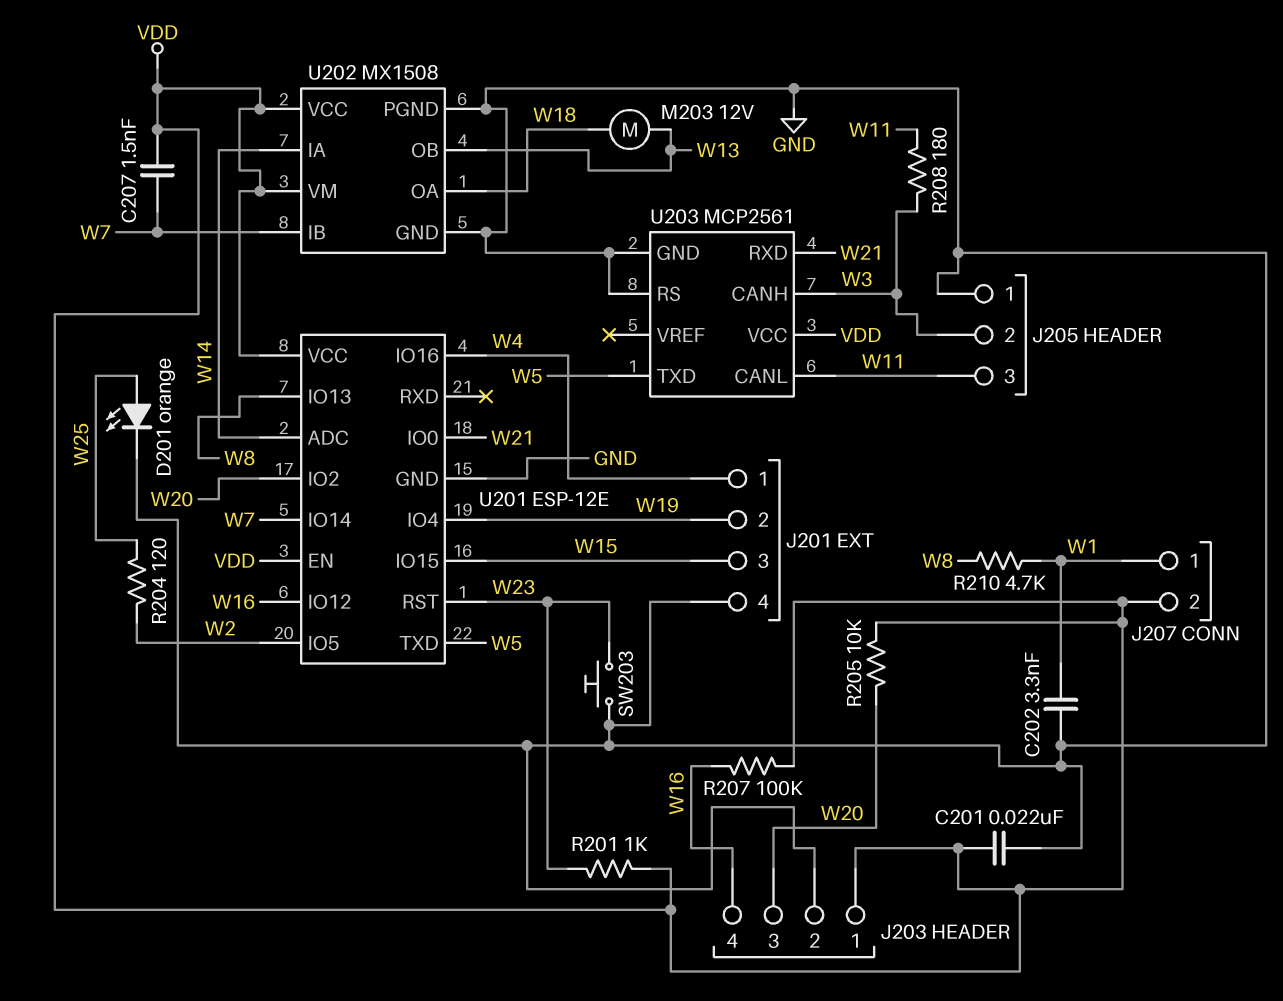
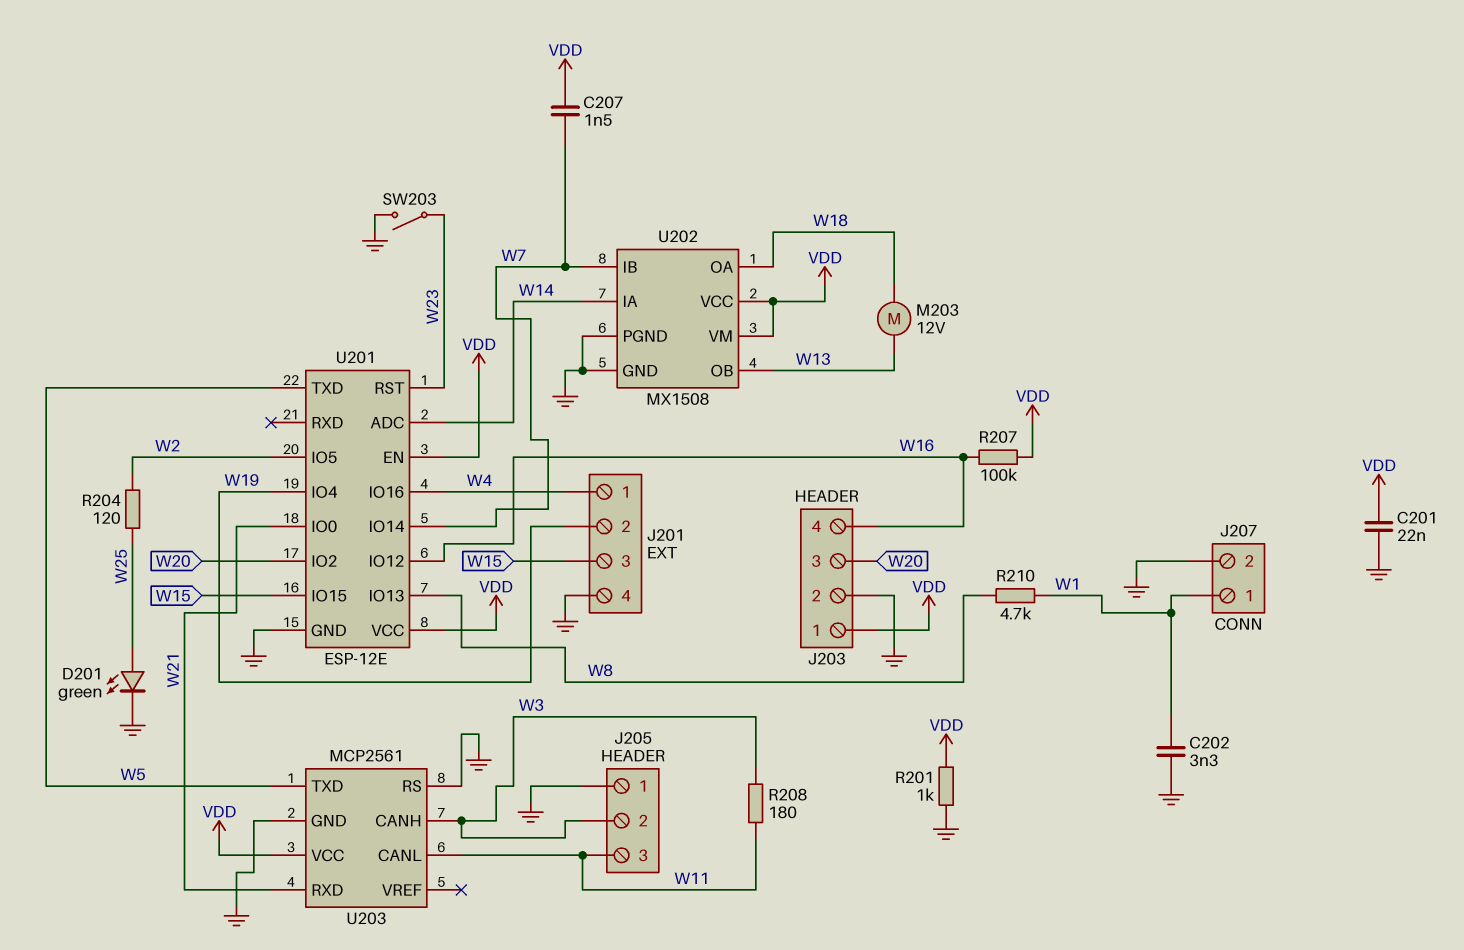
D201: LED orange (A W25, K GND) -> LED green (A W25, K GND)
J207 pin 2: VDD -> GND
R201: 1k (VDD, W23) -> 1k (GND, VDD)
R205: 10k (VDD, W20) -> none
SW203: button (GND, W23) -> switch (GND, W23)

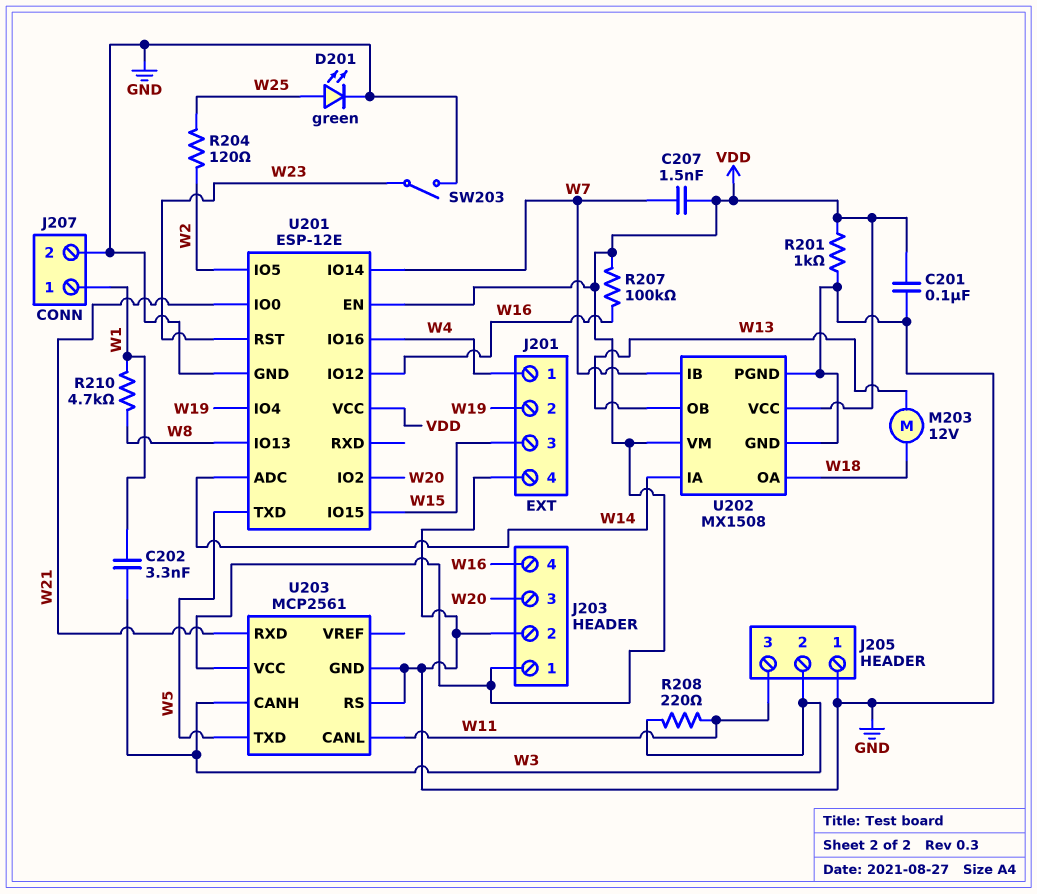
C201: 22nF (GND, VDD) -> 100nF (GND, VDD)
C202: 3.3nF (GND, W1) -> 3.3nF (W1, W3)
R208: 180 (W3, W11) -> 220 (W3, W11)

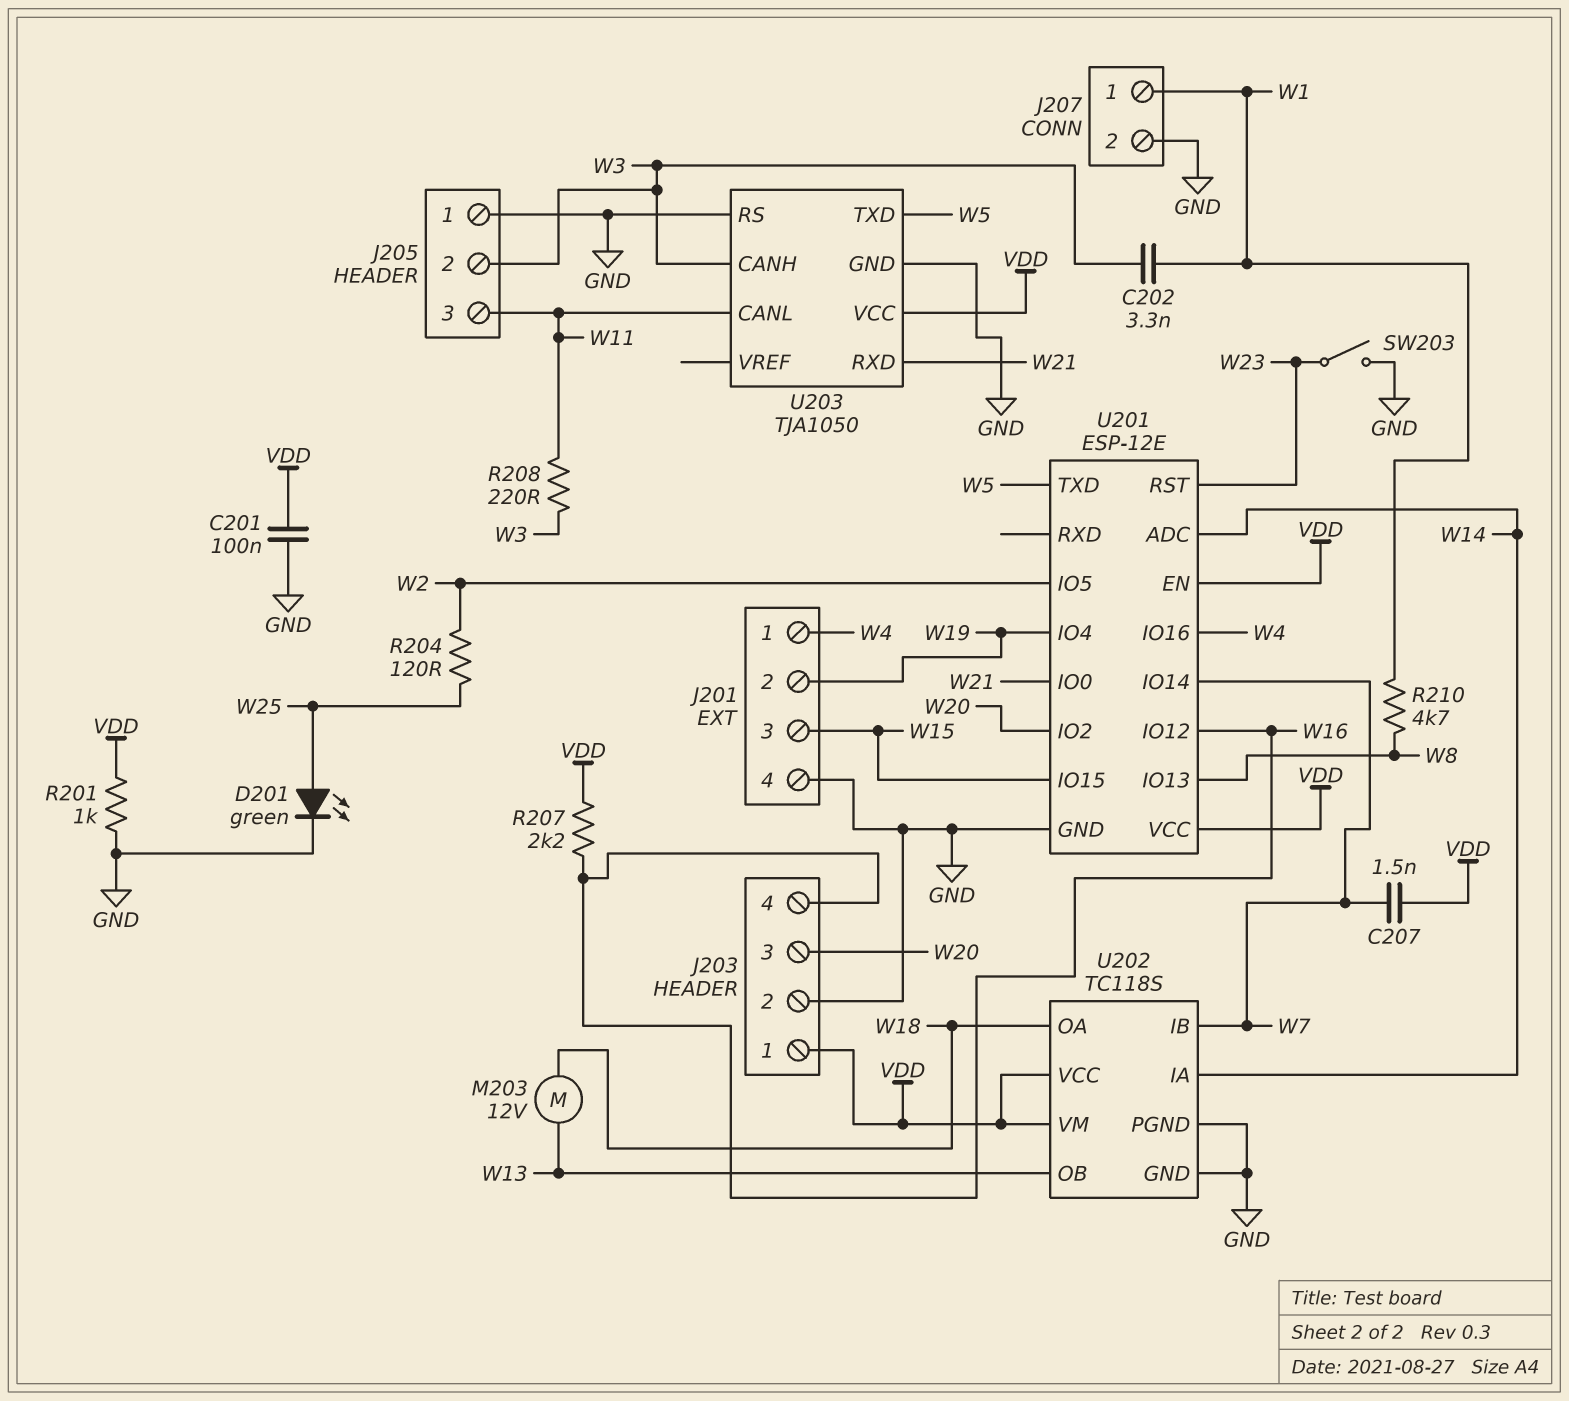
R207: 100k (VDD, W16) -> 2.2k (VDD, W16)
U202: MX1508 -> TC118S
U203: MCP2561 -> TJA1050

